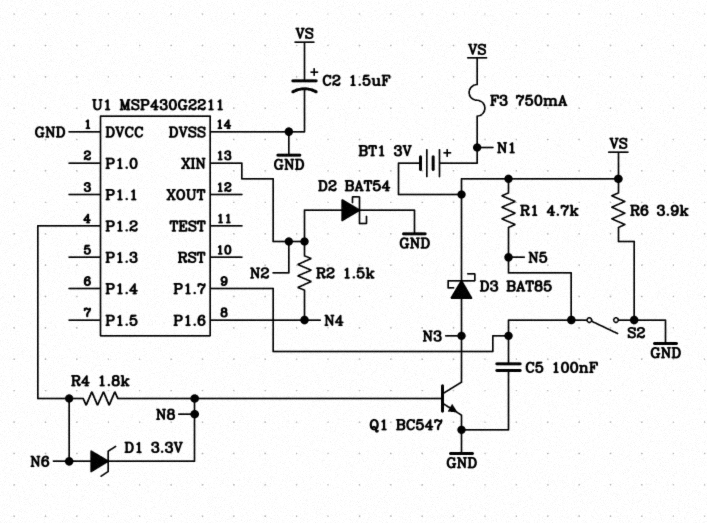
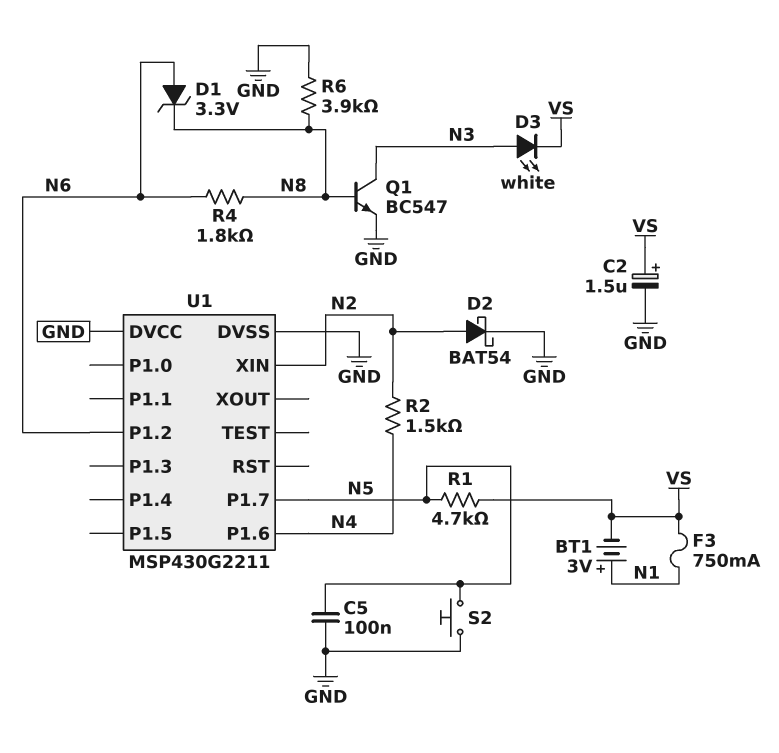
D3: schottky BAT85 (A N3, K VS) -> LED white (A N3, K VS)
R6: 3.9k (GND, VS) -> 3.9k (GND, N8)
S2: switch (GND, N5) -> button (GND, N5)

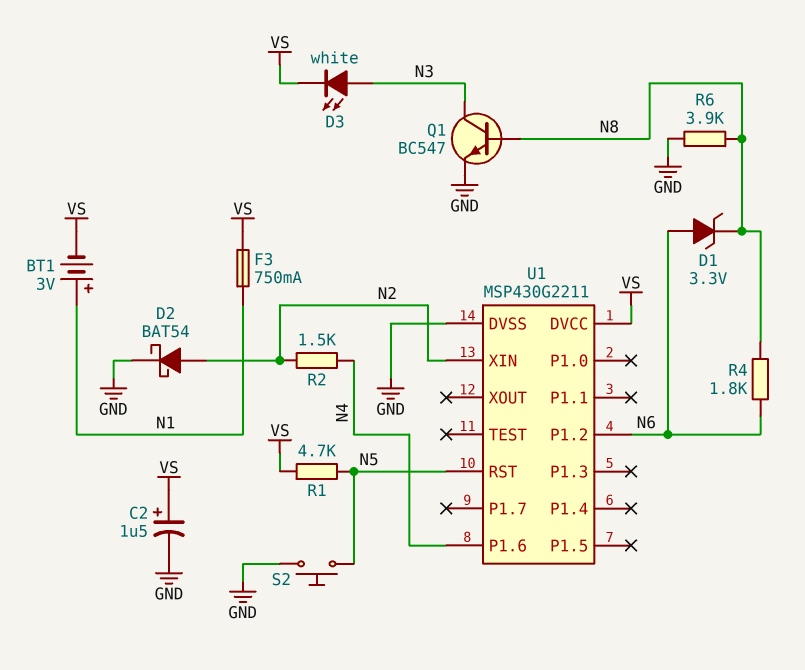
C5: 100nF (GND, N5) -> none
U1 pin DVCC: GND -> VS
U1 pin P1.7: N5 -> none
U1 pin RST: none -> N5

